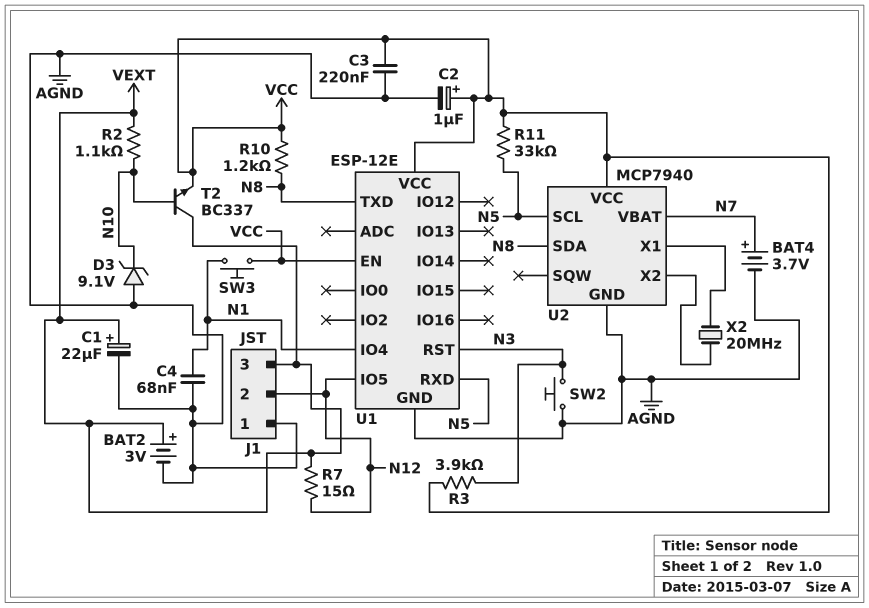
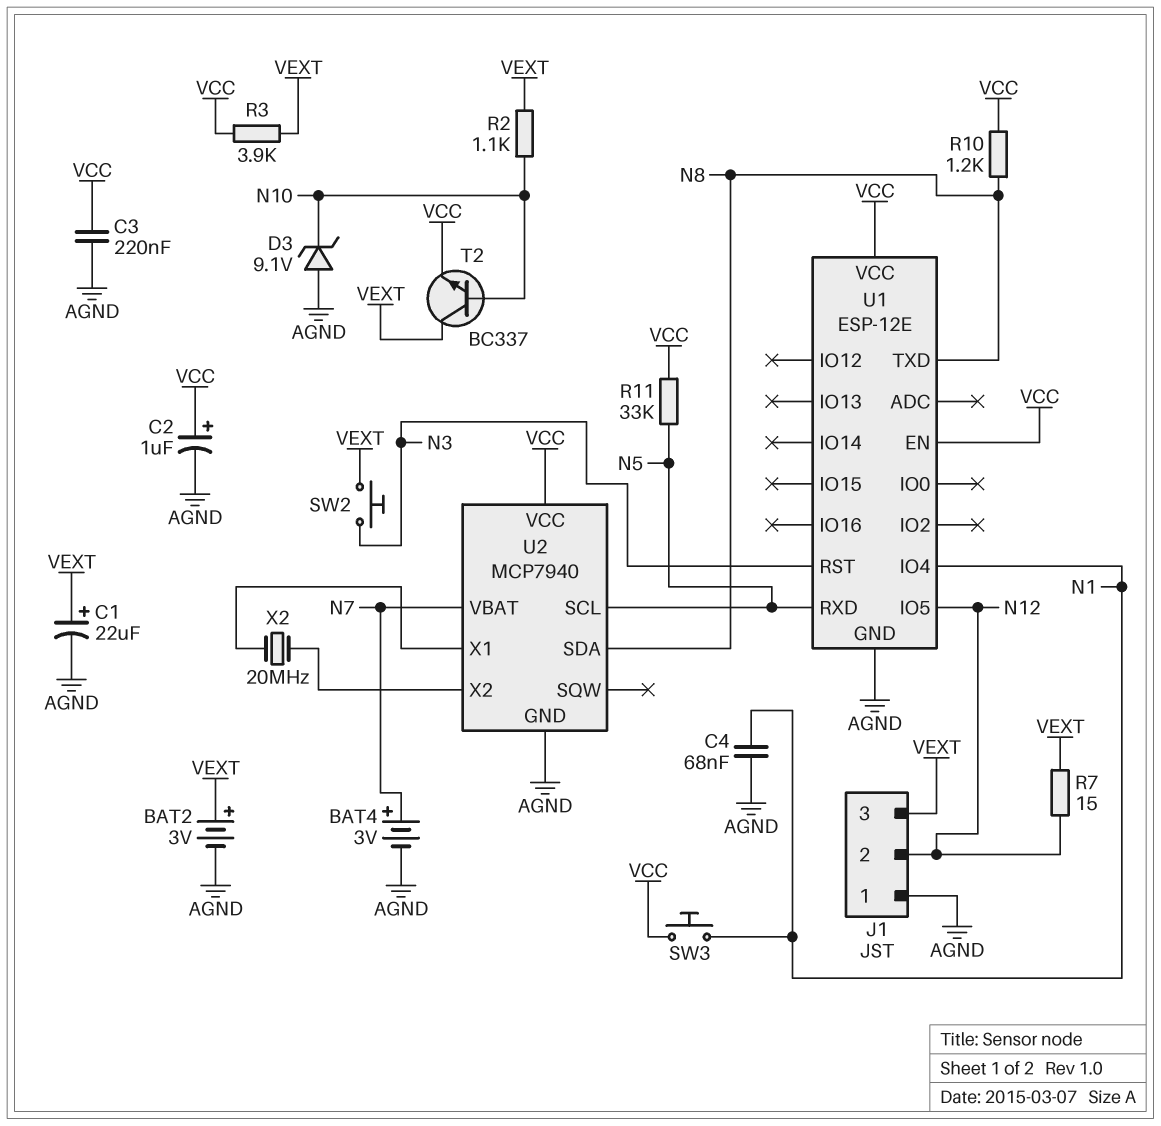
BAT4: 3.7V (plus N7, minus AGND) -> 3V (plus N7, minus AGND)
R3: 3.9k (N3, VCC) -> 3.9k (VCC, VEXT)
SW2: button (AGND, N3) -> button (N3, VEXT)

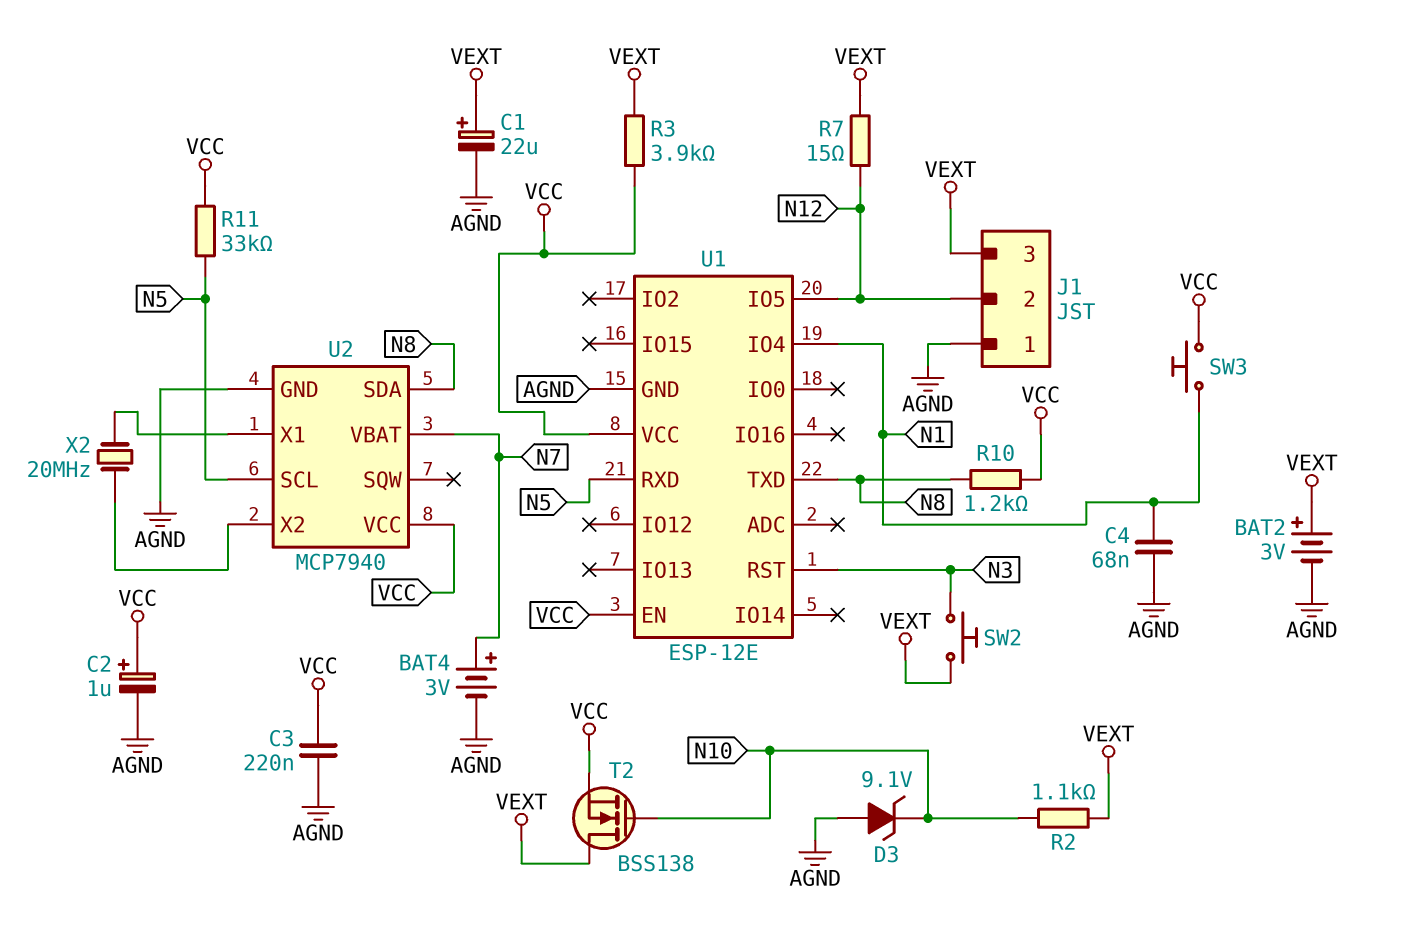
T2: NPN BC337 (B N10, C VEXT, E VCC) -> NMOS BSS138 (G N10, D VEXT, S VCC)

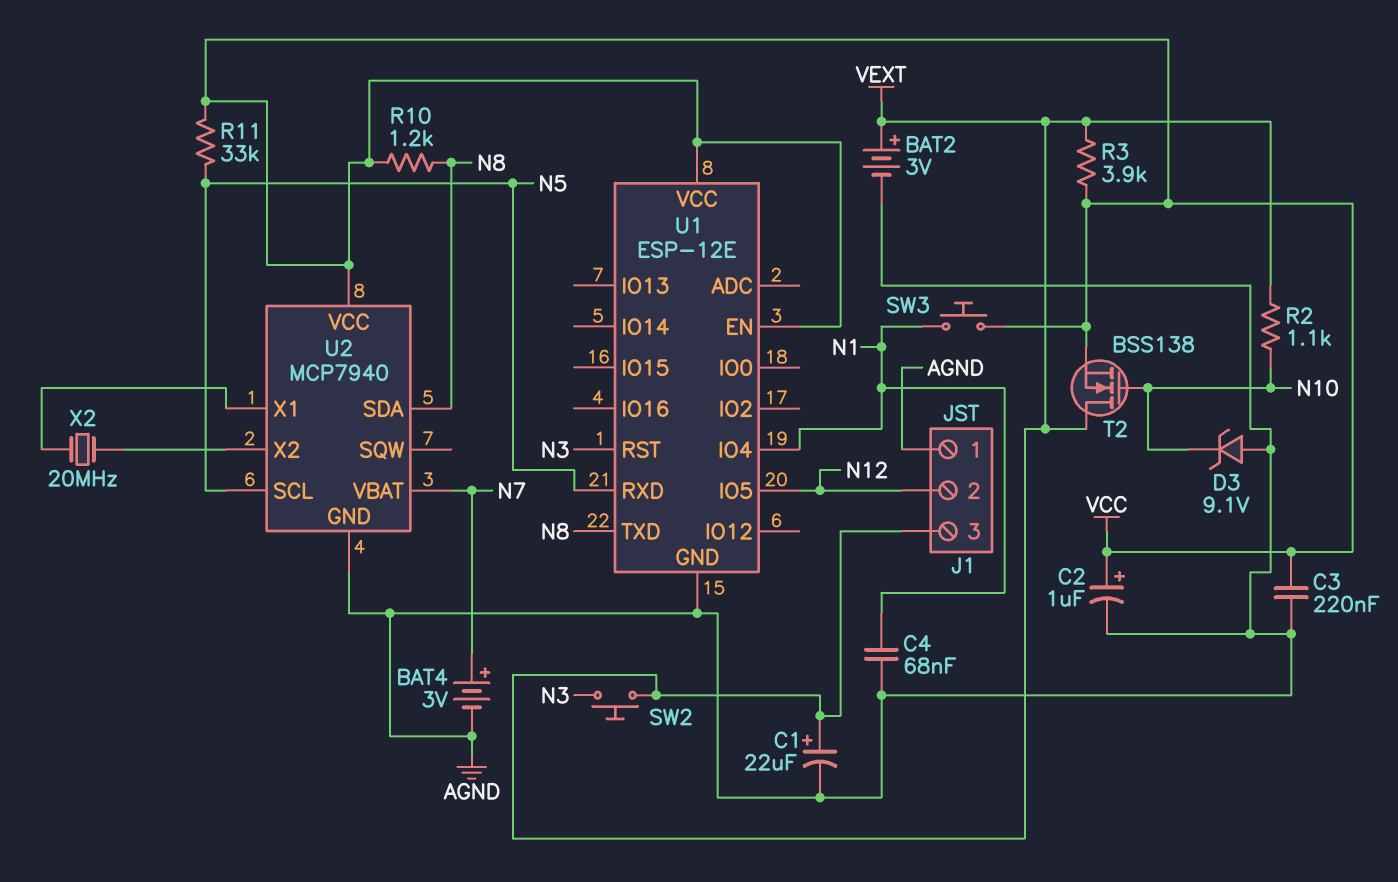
R7: 15 (N12, VEXT) -> none

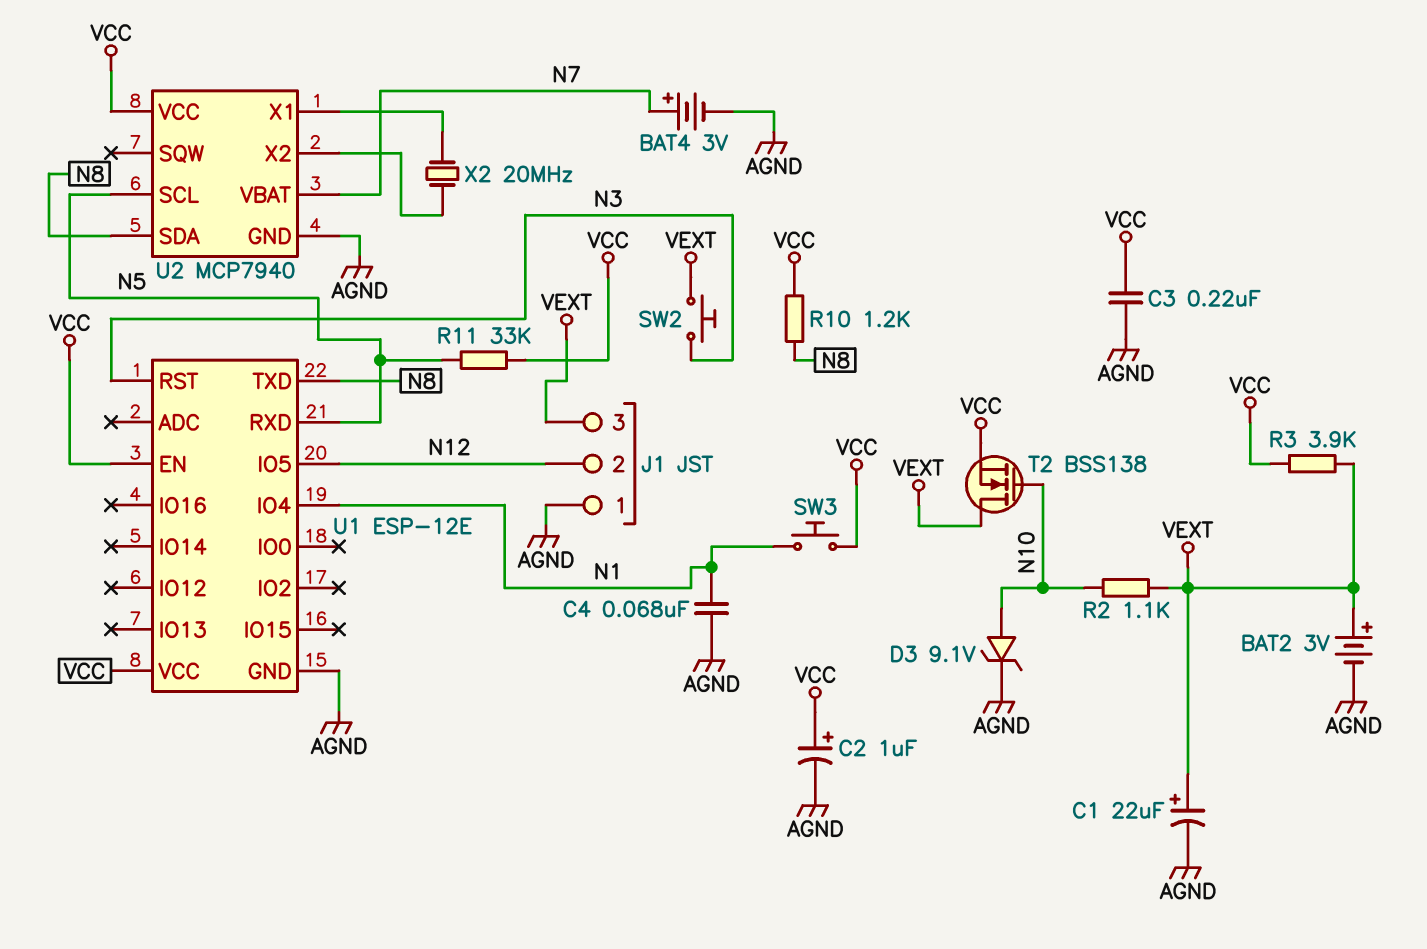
D3: zener 9.1V (A AGND, K N10) -> zener 9.1V (A N10, K AGND)

